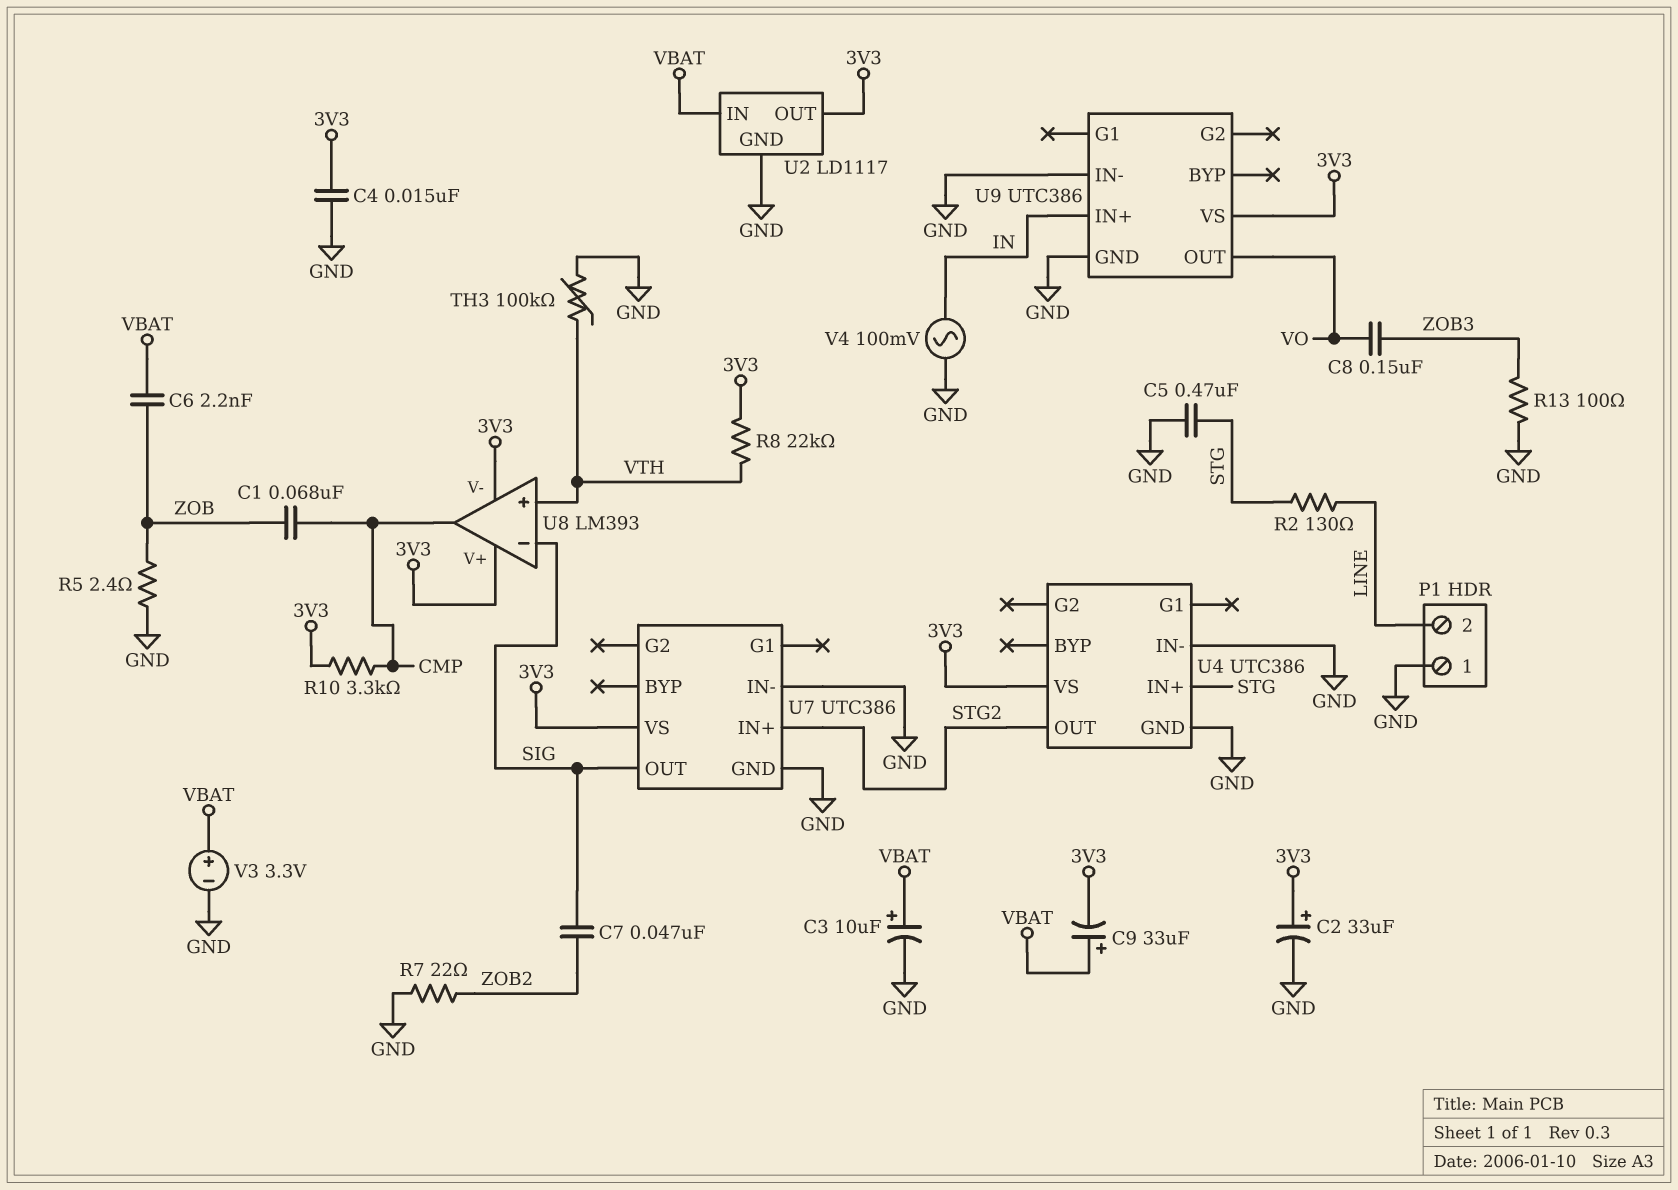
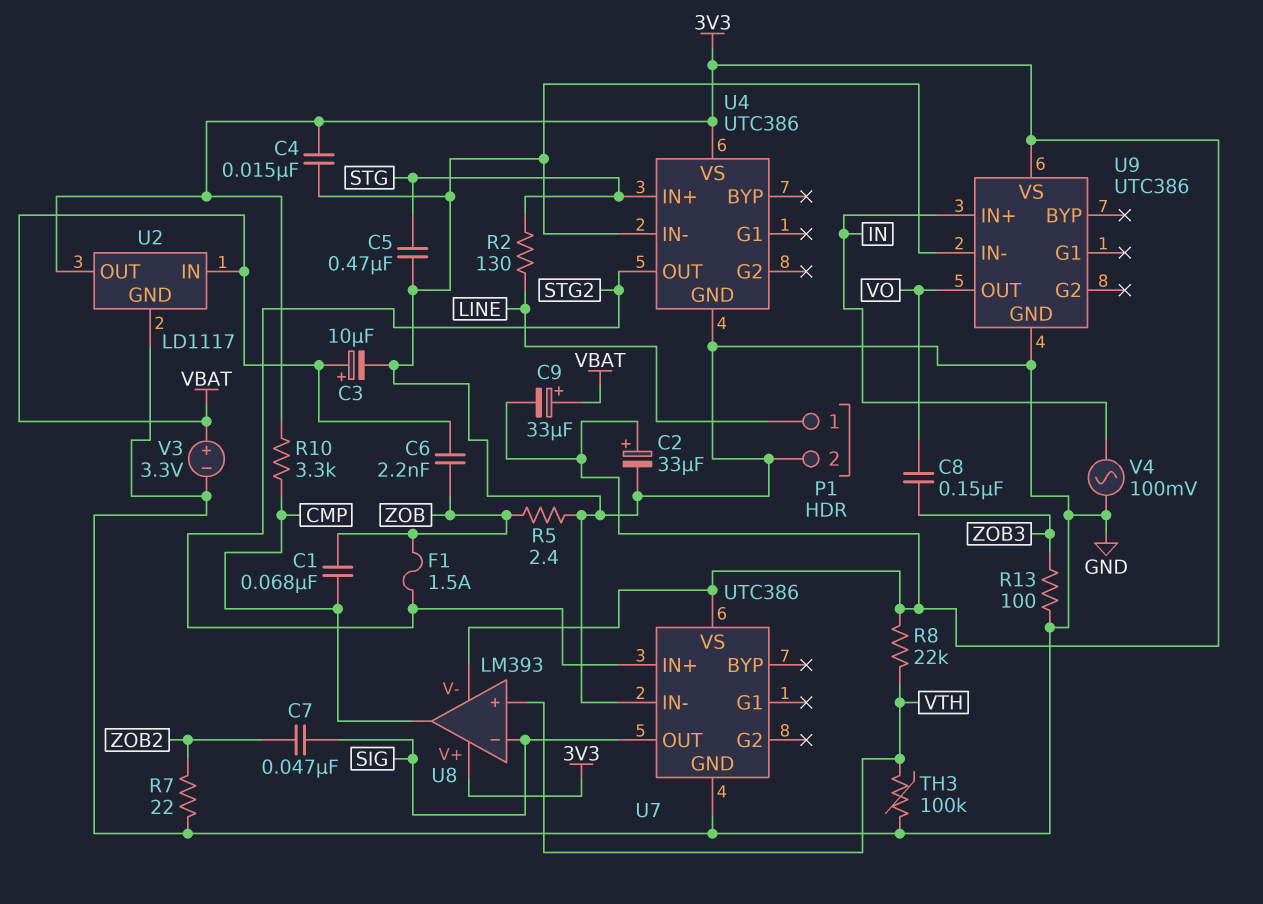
F1: none -> 1.5A (STG2, ZOB)
P1 pin 1: GND -> LINE
P1 pin 2: LINE -> GND

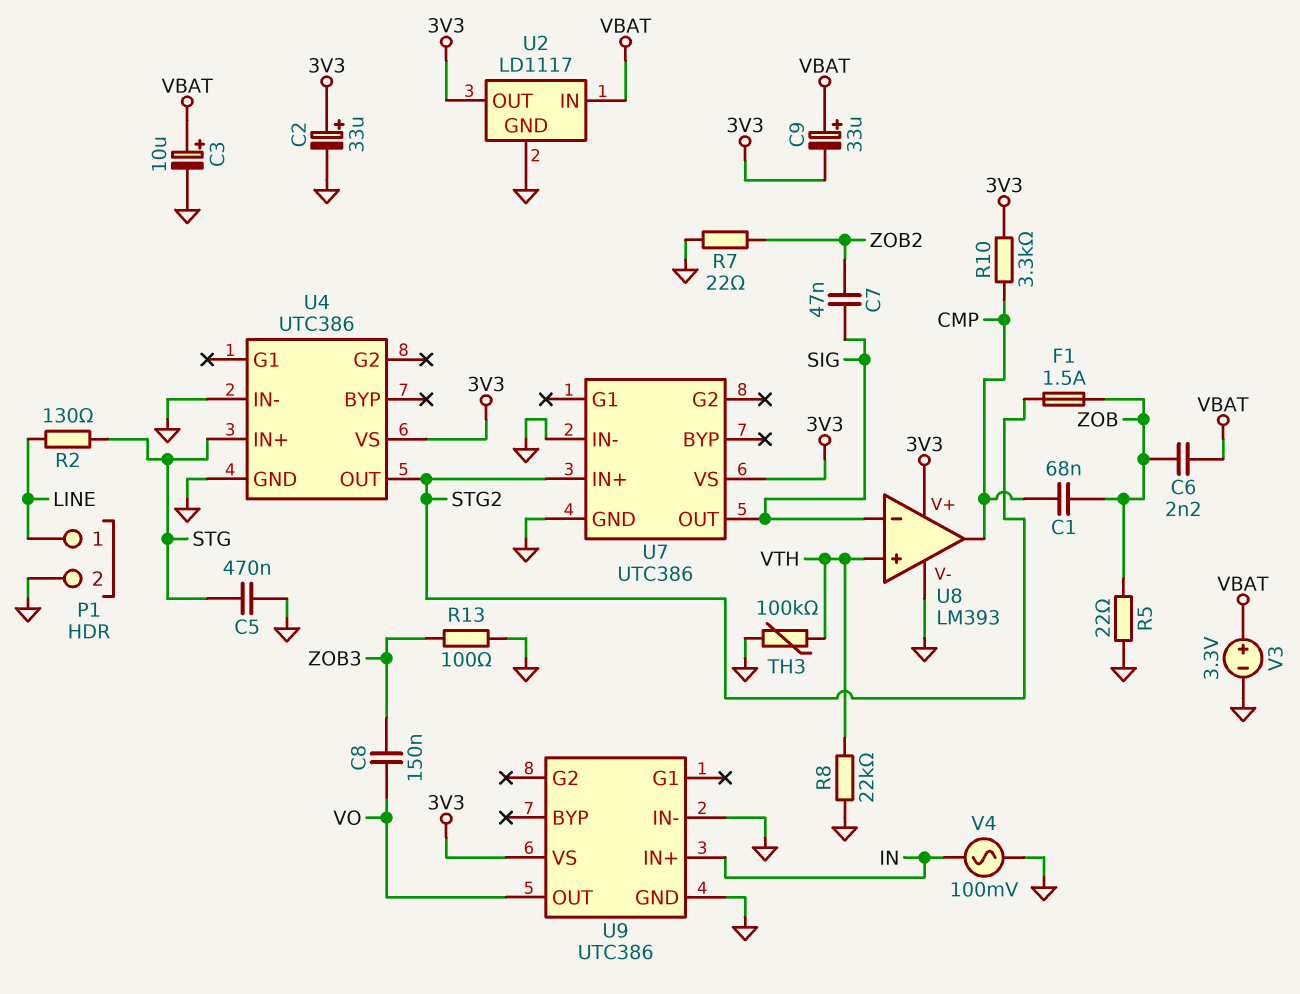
C4: 15nF (3V3, GND) -> none
R5: 2.4 (GND, ZOB) -> 22 (GND, ZOB)
R8: 22k (3V3, VTH) -> 22k (GND, VTH)
U8 pin V-: 3V3 -> GND

